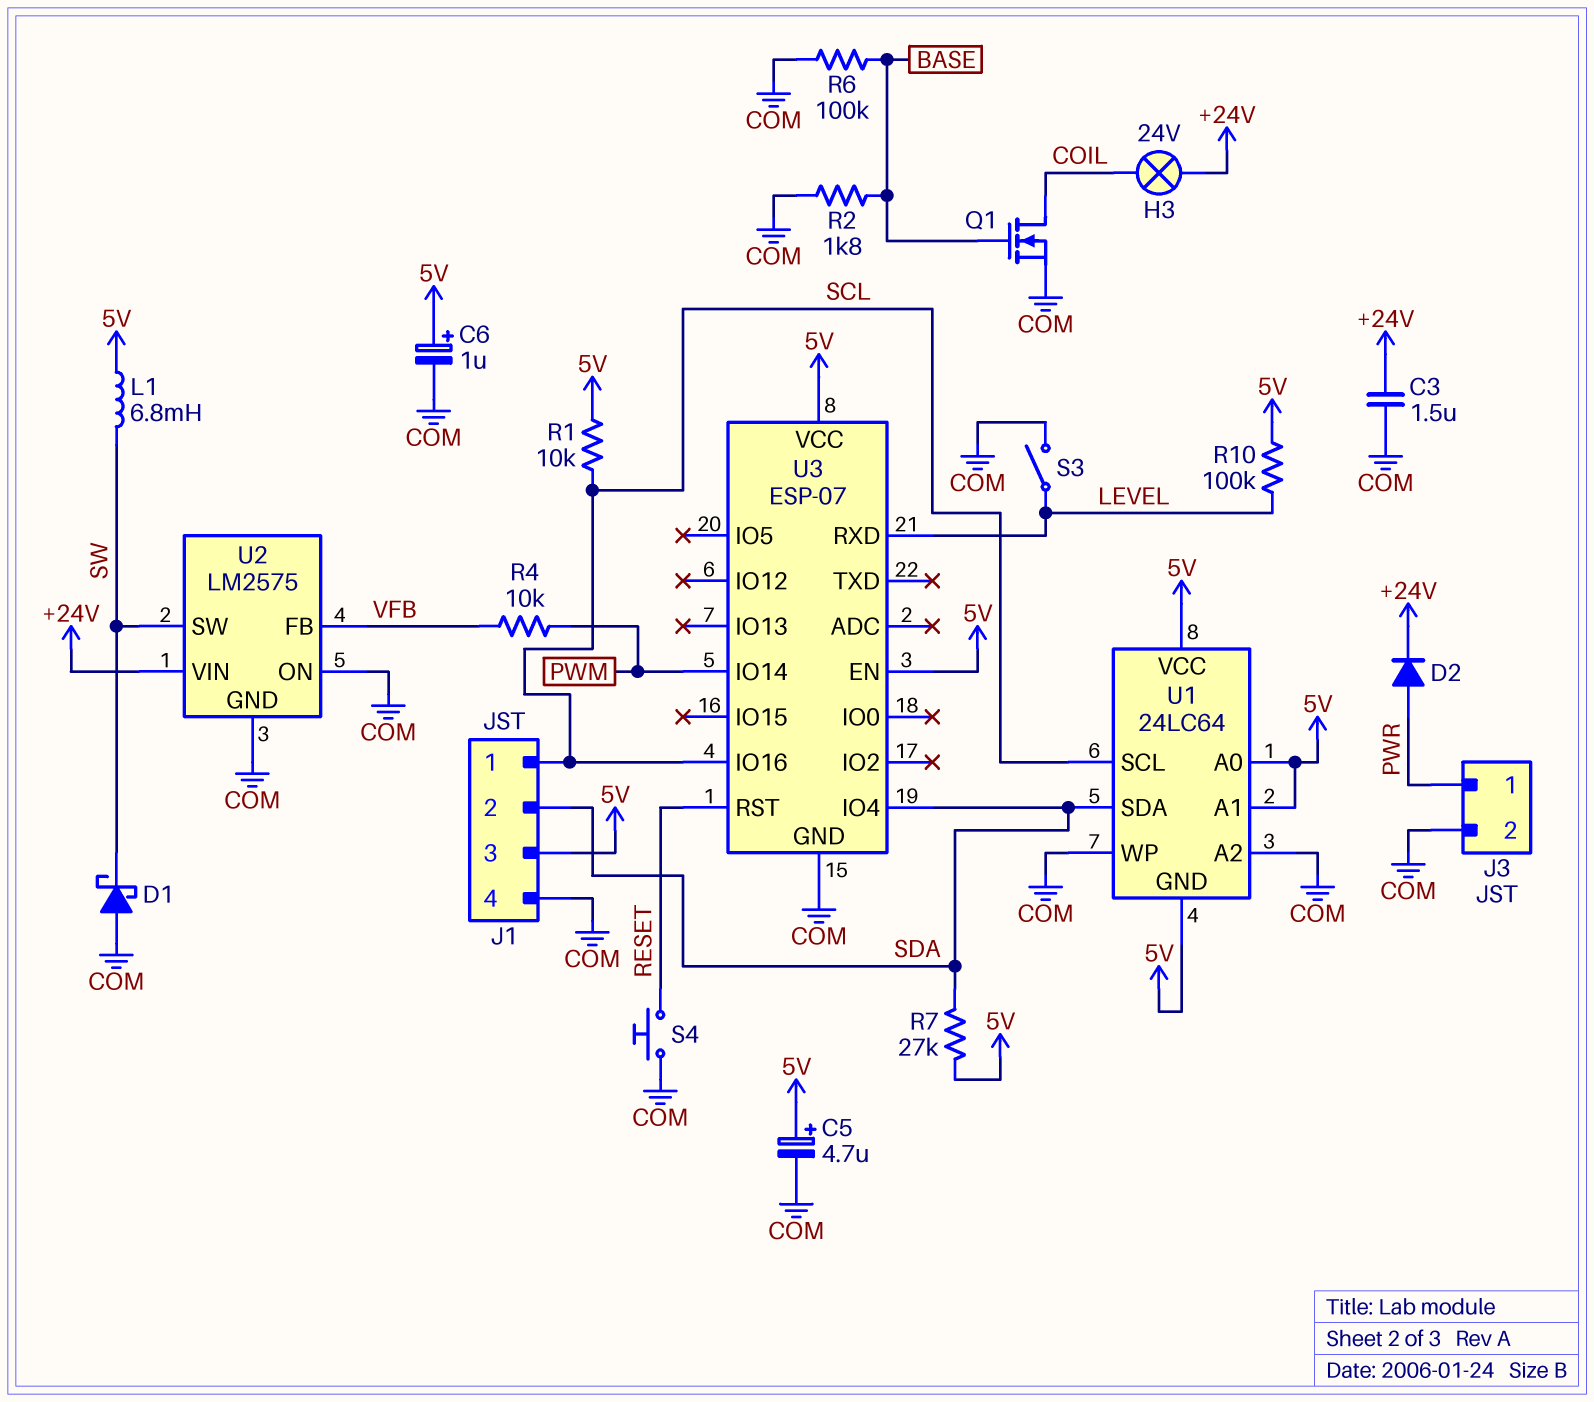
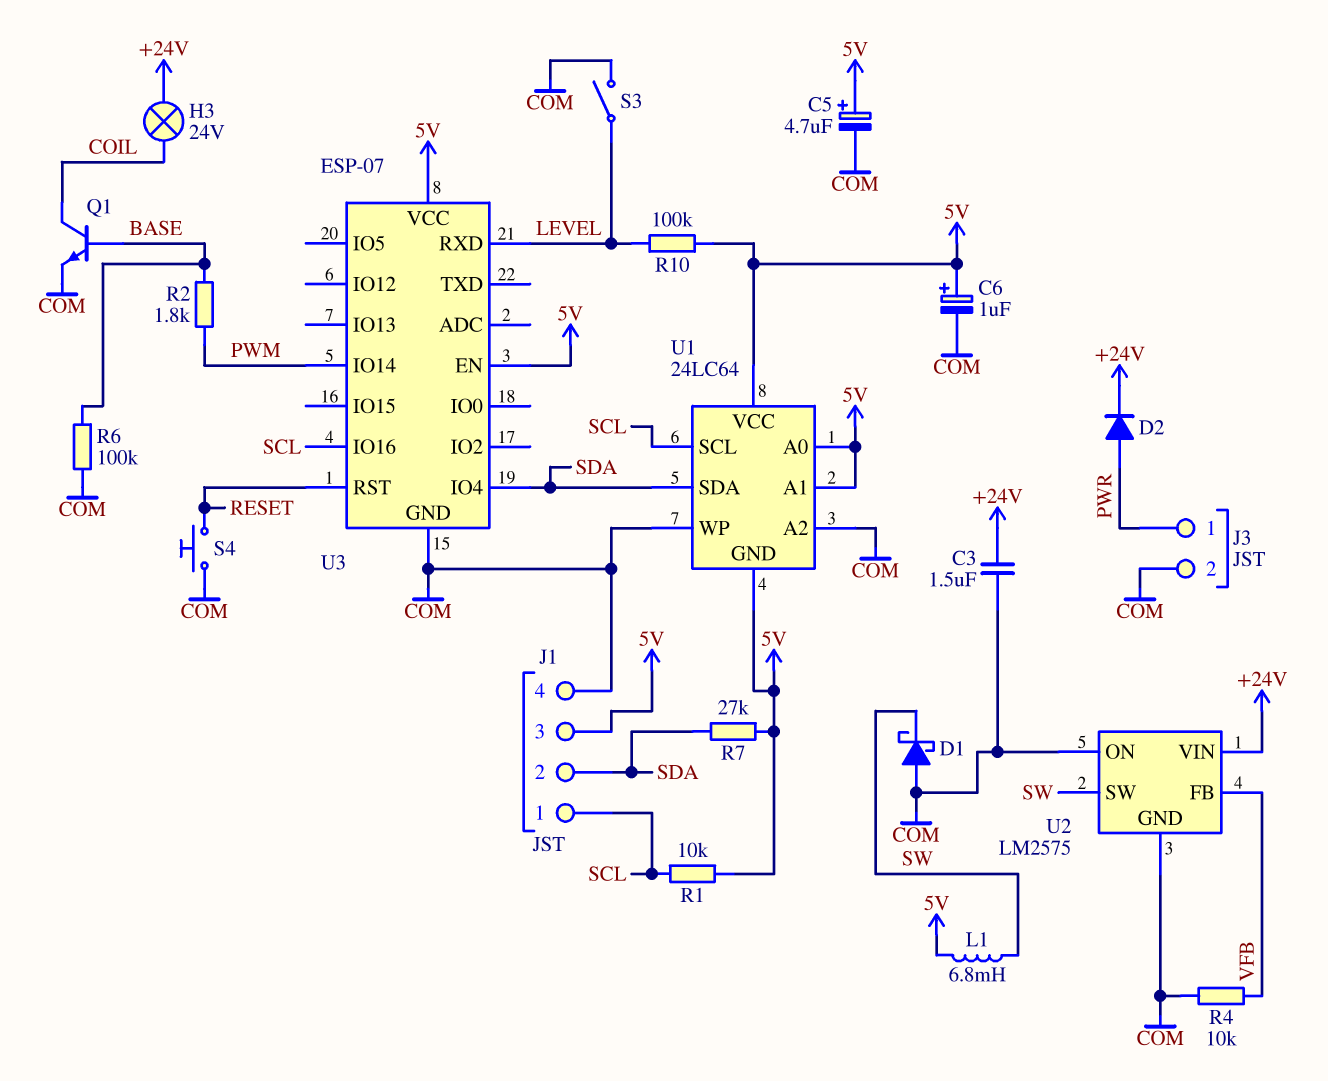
Q1: NMOS (G BASE, D COIL, S COM) -> NPN (B BASE, C COIL, E COM)
R2: 1.8k (BASE, COM) -> 1.8k (BASE, PWM)
R4: 10k (PWM, VFB) -> 10k (COM, VFB)

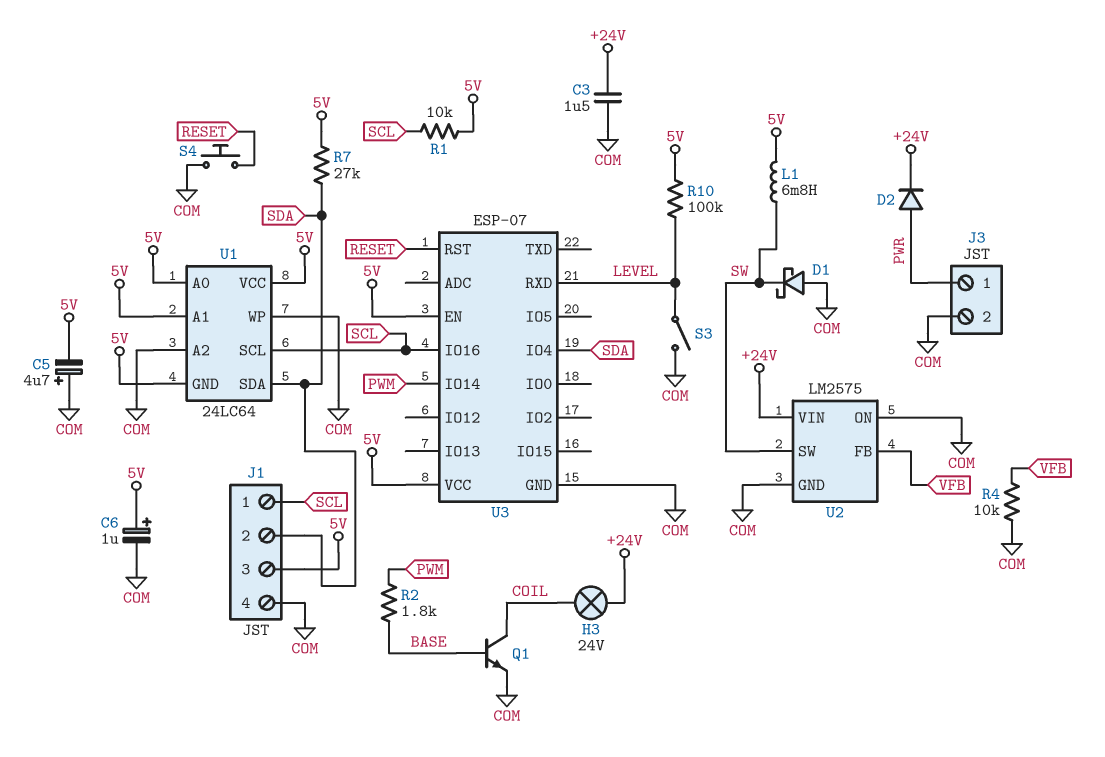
C5: 4.7uF (plus 5V, minus COM) -> 4.7uF (plus COM, minus 5V)
R6: 100k (BASE, COM) -> none

